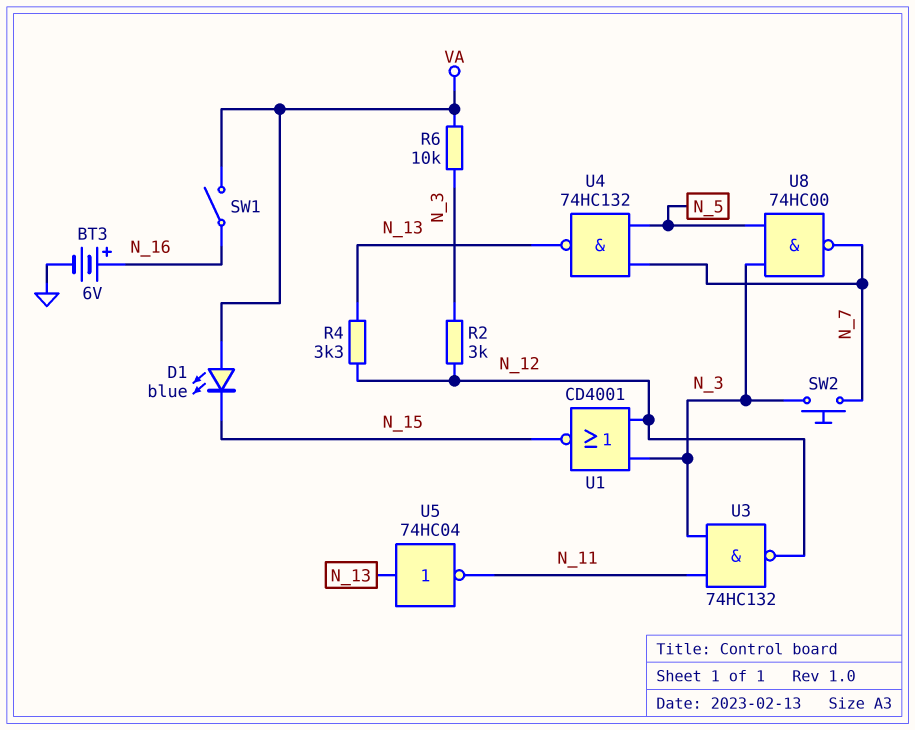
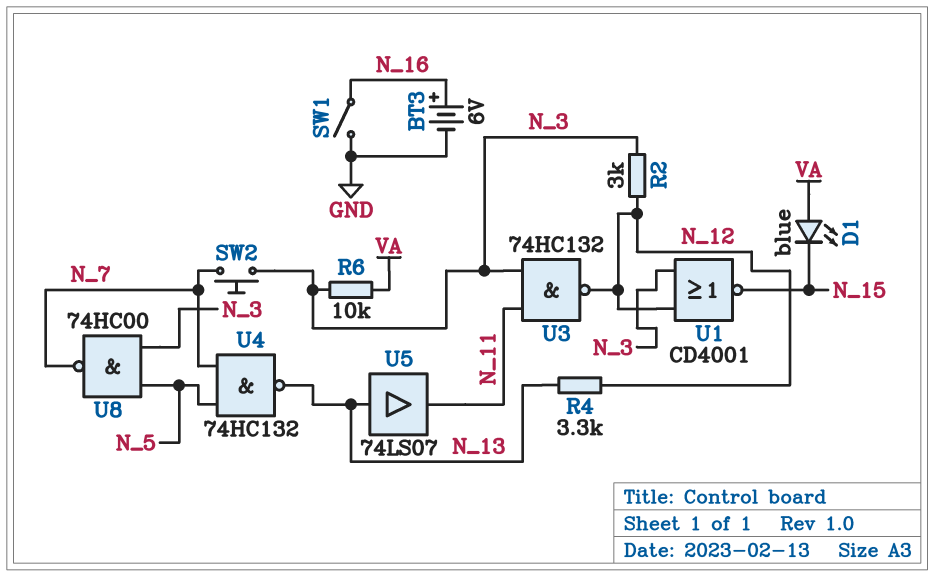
SW1: switch (N_16, VA) -> switch (GND, N_16)
U5: NOT 74HC04 (in N_13, out N_11) -> buffer 74LS07 (in N_13, out N_11)

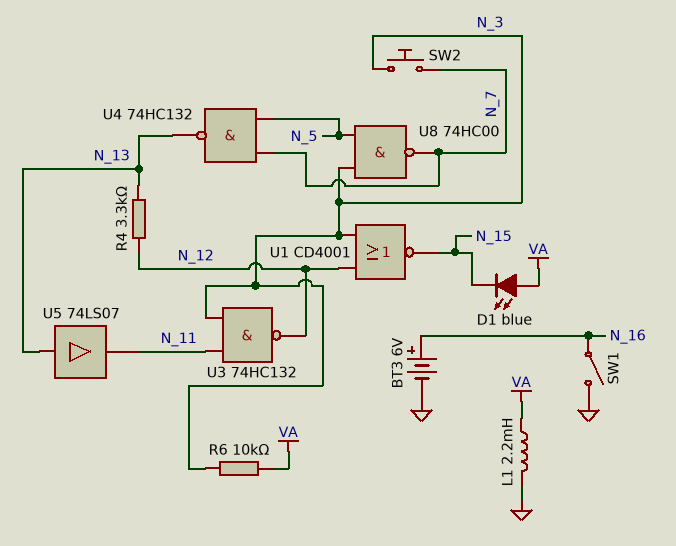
L1: none -> 2.2mH (GND, VA)
R2: 3k (N_3, N_12) -> none

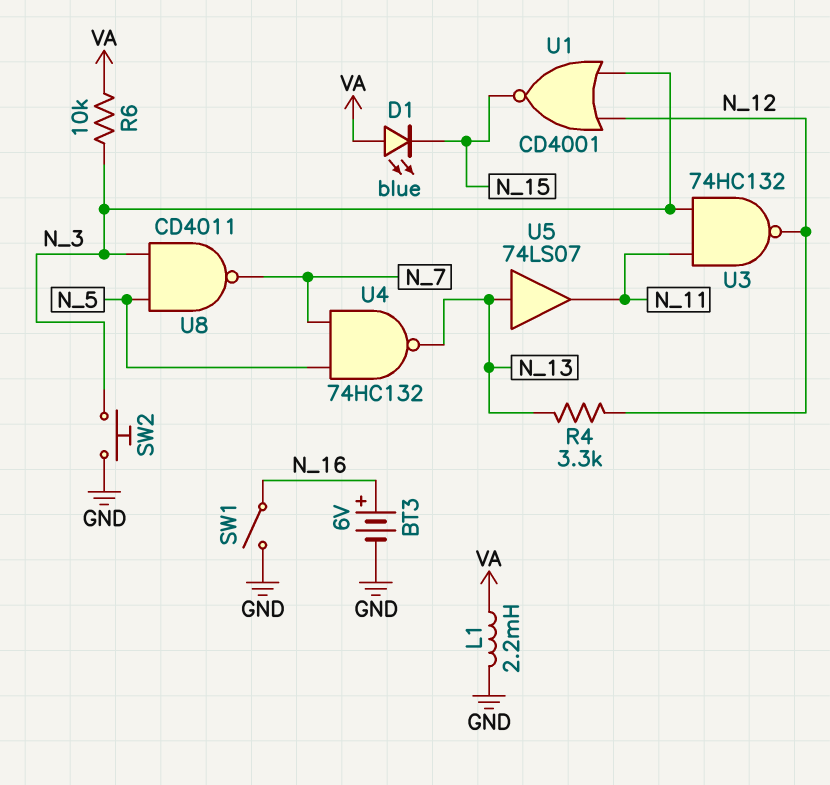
SW2: button (N_3, N_7) -> button (GND, N_3)
U8: NAND 74HC00 (in N_3, in N_5, out N_7) -> NAND CD4011 (in N_3, in N_5, out N_7)

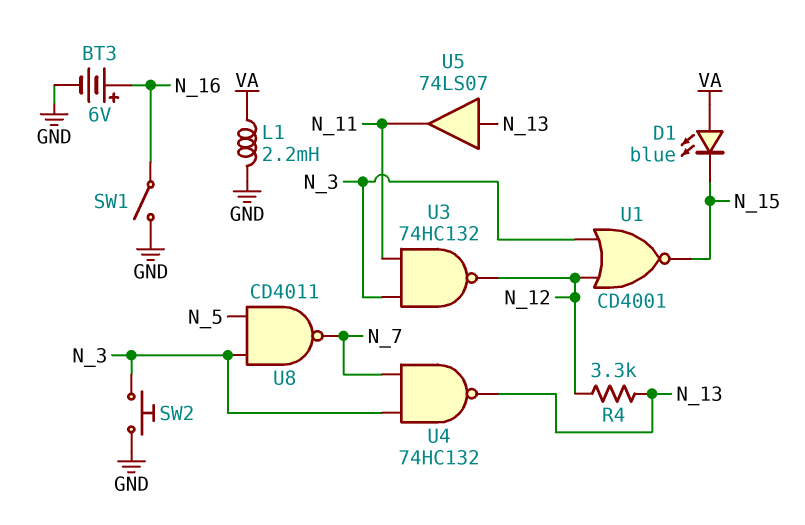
R6: 10k (N_3, VA) -> none
U4: NAND 74HC132 (in N_5, in N_7, out N_13) -> NAND 74HC132 (in N_3, in N_7, out N_13)

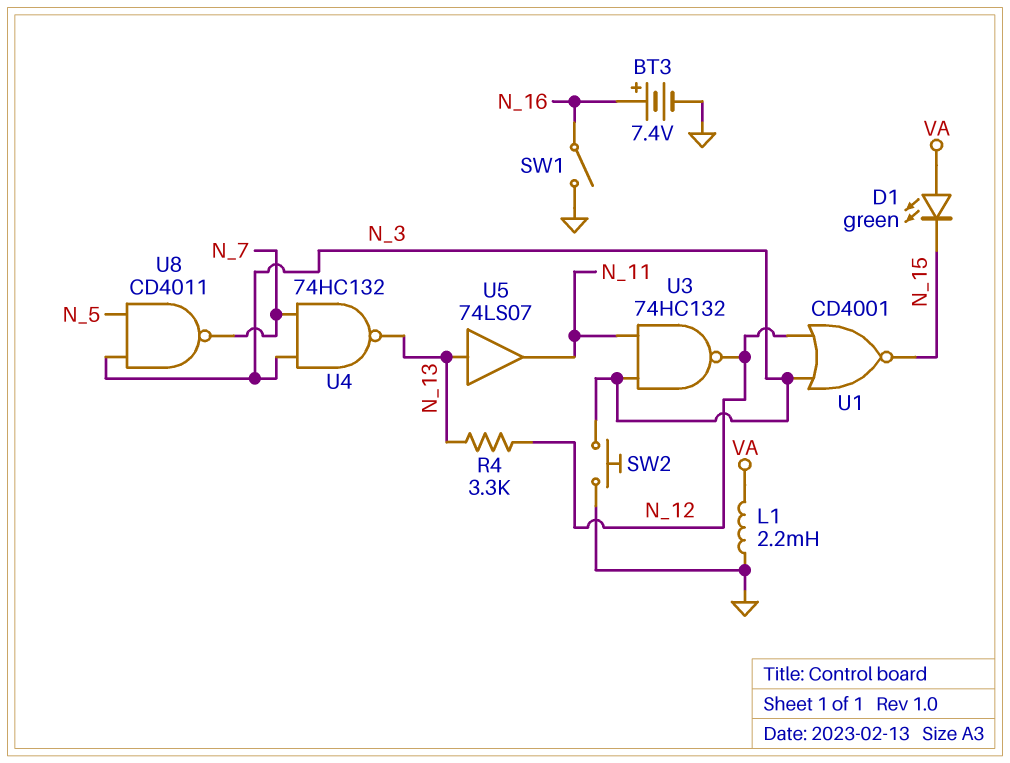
BT3: 6V (plus N_16, minus GND) -> 7.4V (plus N_16, minus GND)
D1: LED blue (A VA, K N_15) -> LED green (A VA, K N_15)

